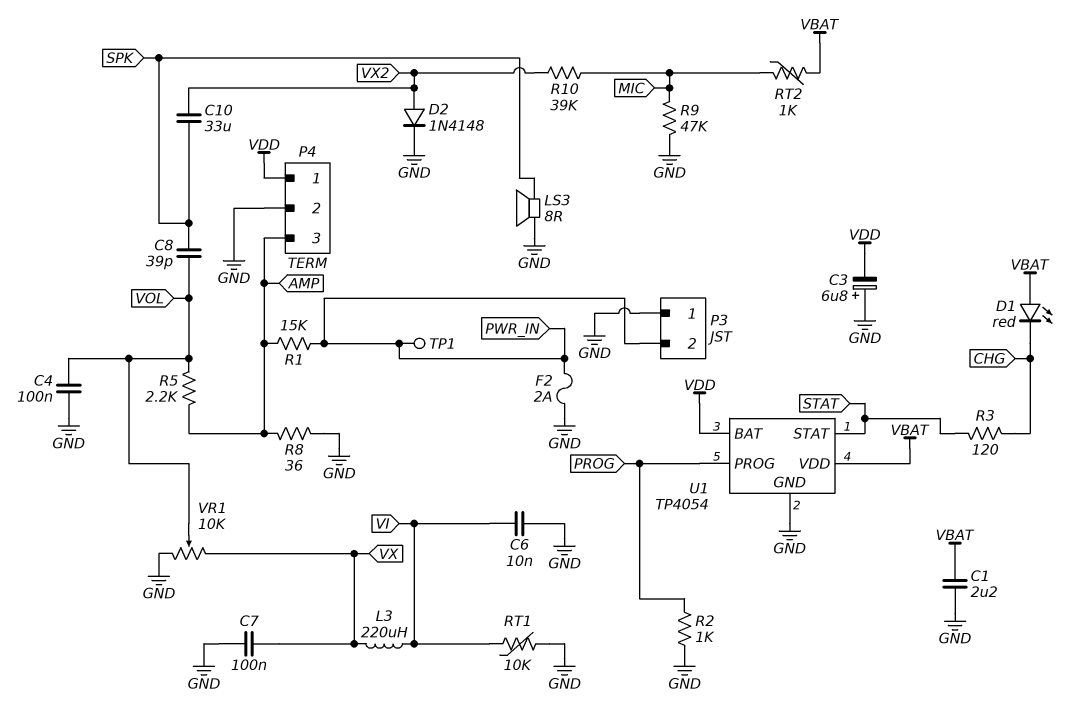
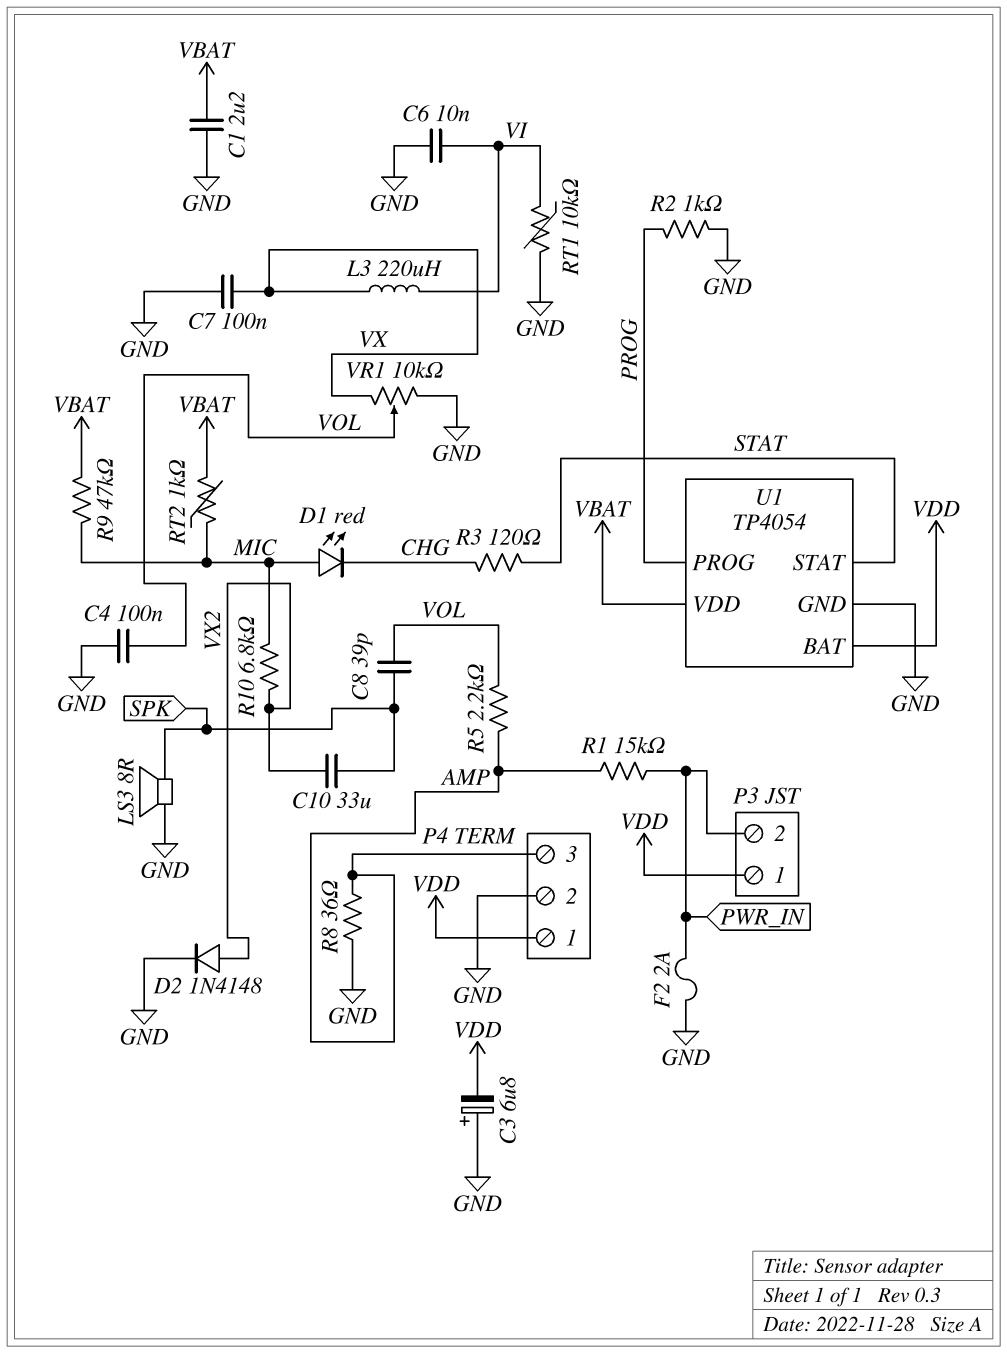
D1: LED red (A VBAT, K CHG) -> LED red (A MIC, K CHG)
P3 pin 1: GND -> VDD
R9: 47k (GND, MIC) -> 47k (MIC, VBAT)
R10: 39k (MIC, VX2) -> 6.8k (MIC, VX2)
TP1: test point (PWR_IN) -> none

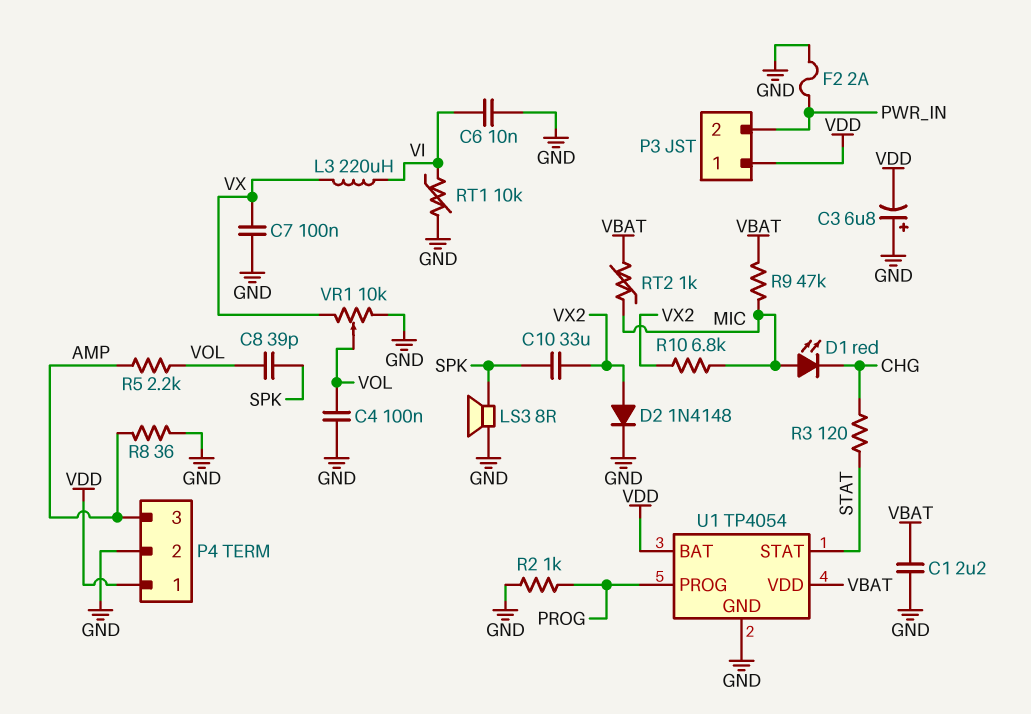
R1: 15k (AMP, PWR_IN) -> none

